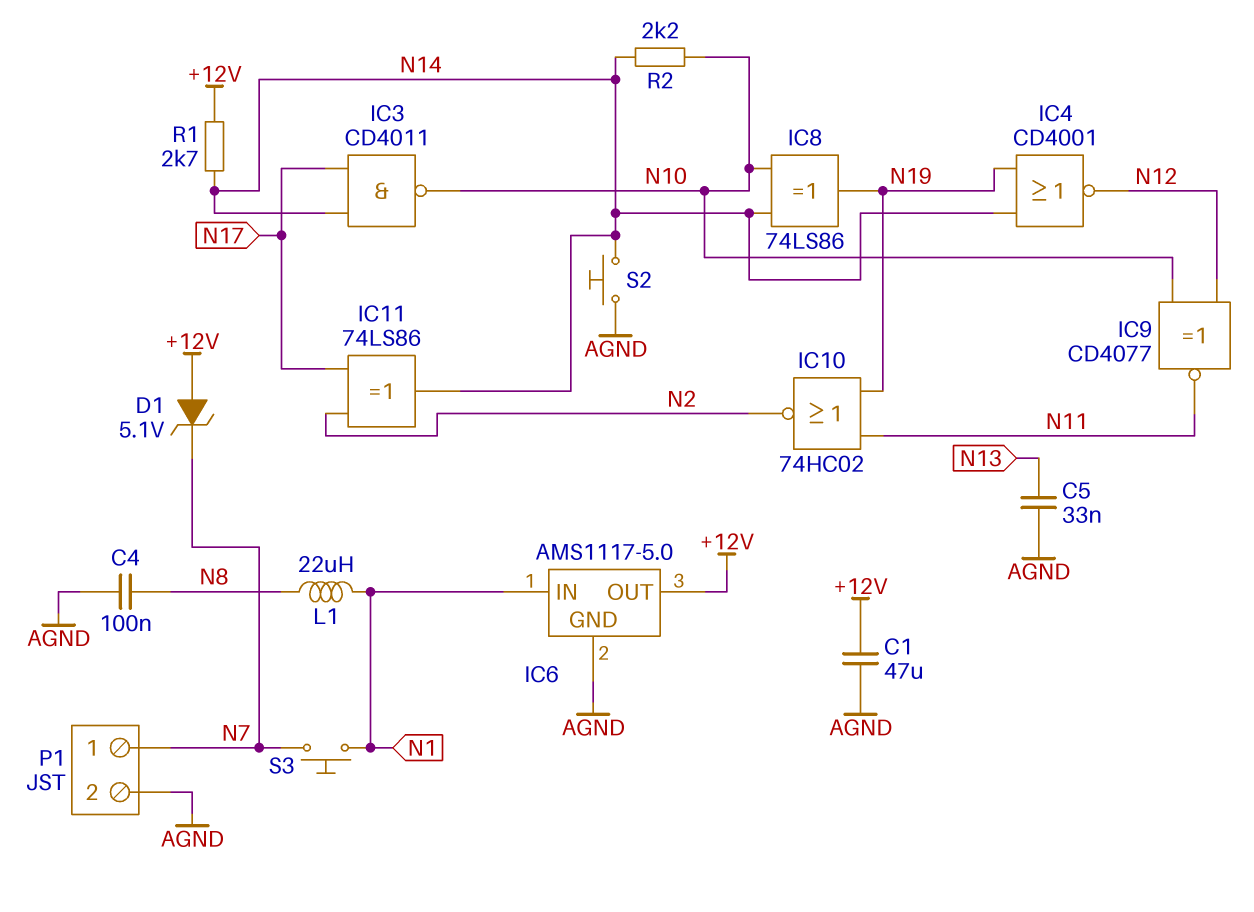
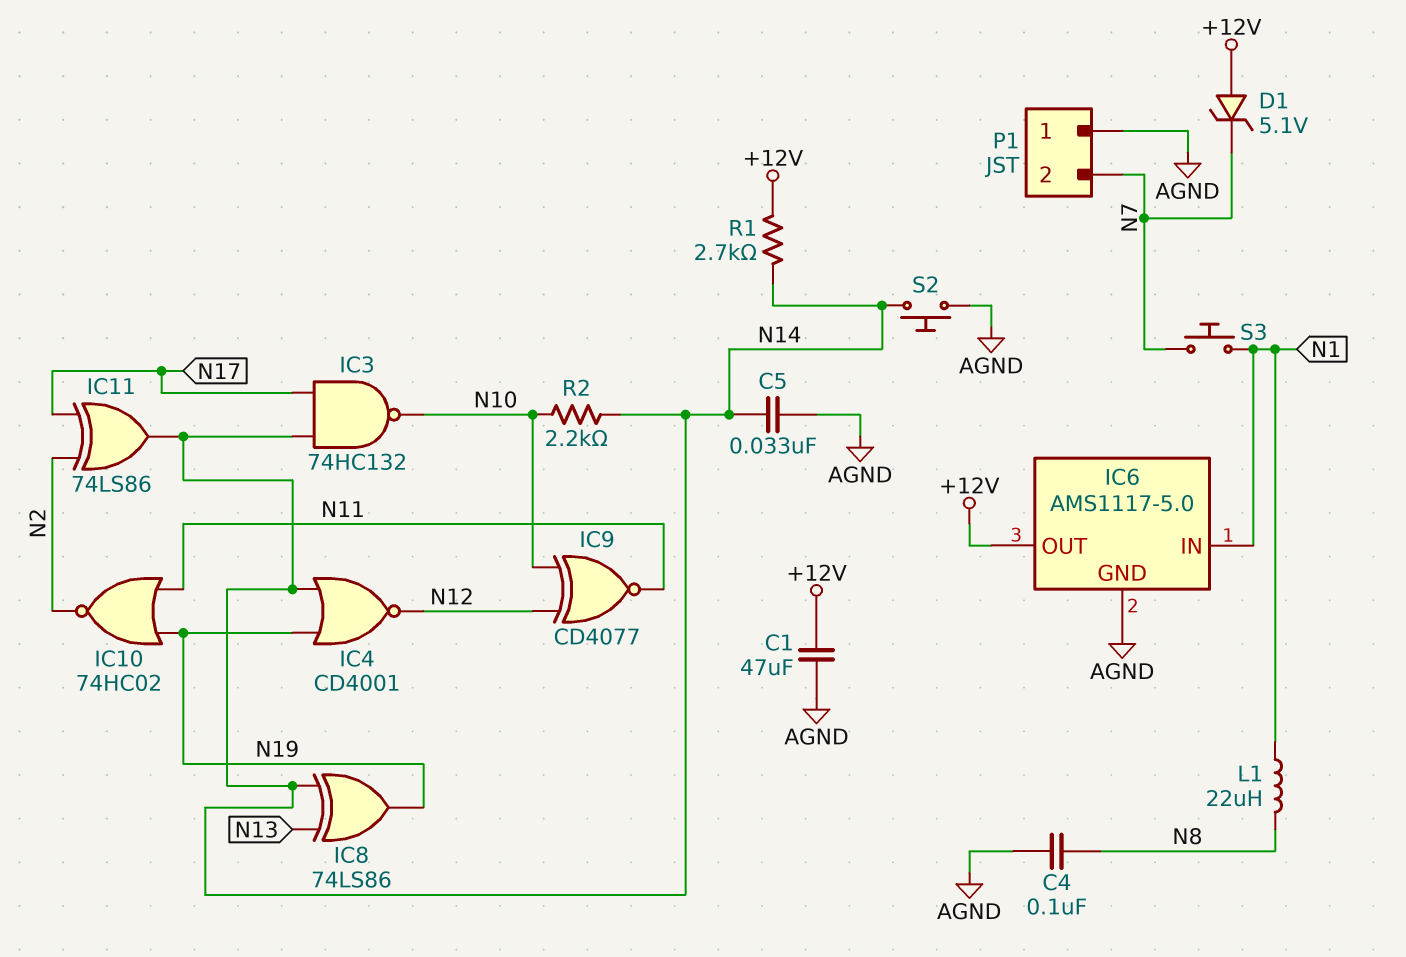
C5: 33nF (AGND, N13) -> 33nF (AGND, N14)
IC3: NAND CD4011 (in N14, in N17, out N10) -> NAND 74HC132 (in N14, in N17, out N10)
IC8: XOR 74LS86 (in N10, in N14, out N19) -> XOR 74LS86 (in N13, in N14, out N19)
P1 pin 1: N7 -> AGND
P1 pin 2: AGND -> N7

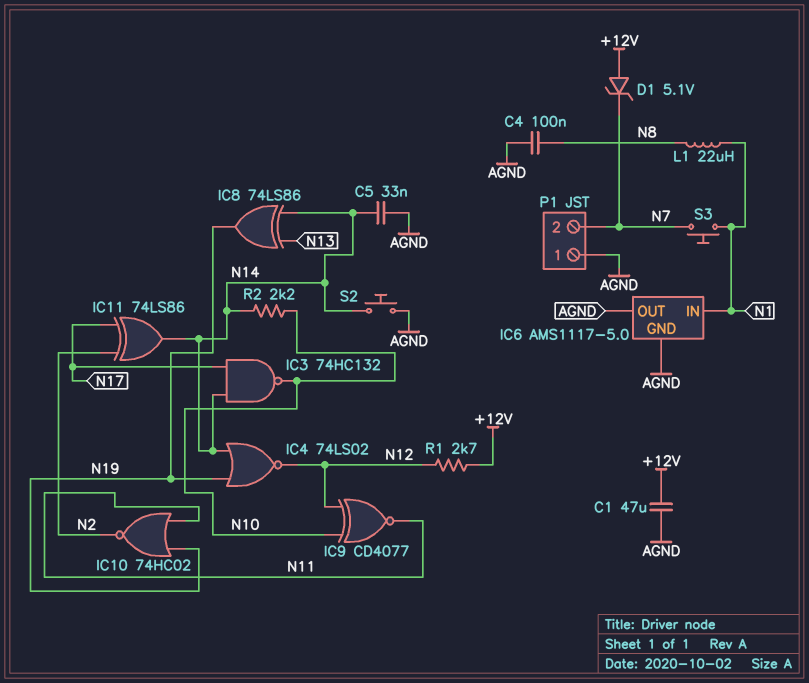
IC4: NOR CD4001 (in N14, in N19, out N12) -> NOR 74LS02 (in N14, in N19, out N12)
IC6 pin OUT: +12V -> AGND
R1: 2.7k (+12V, N14) -> 2.7k (+12V, N12)

